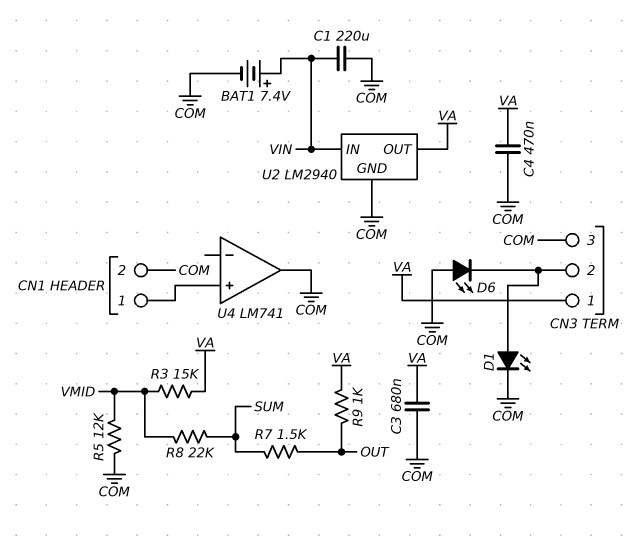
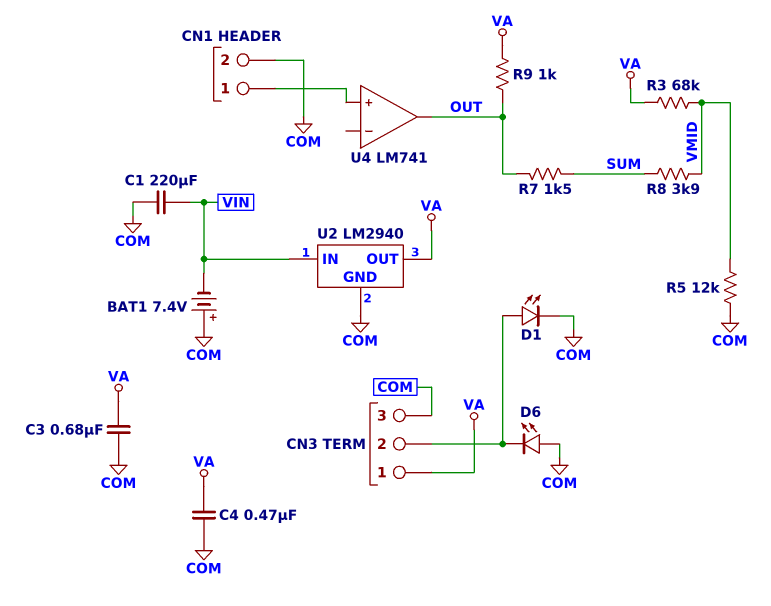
BAT1: 7.4V (plus VIN, minus COM) -> 7.4V (plus COM, minus VIN)
R3: 15k (VA, VMID) -> 68k (VA, VMID)
R8: 22k (SUM, VMID) -> 3.9k (SUM, VMID)
U4 pin out: COM -> OUT

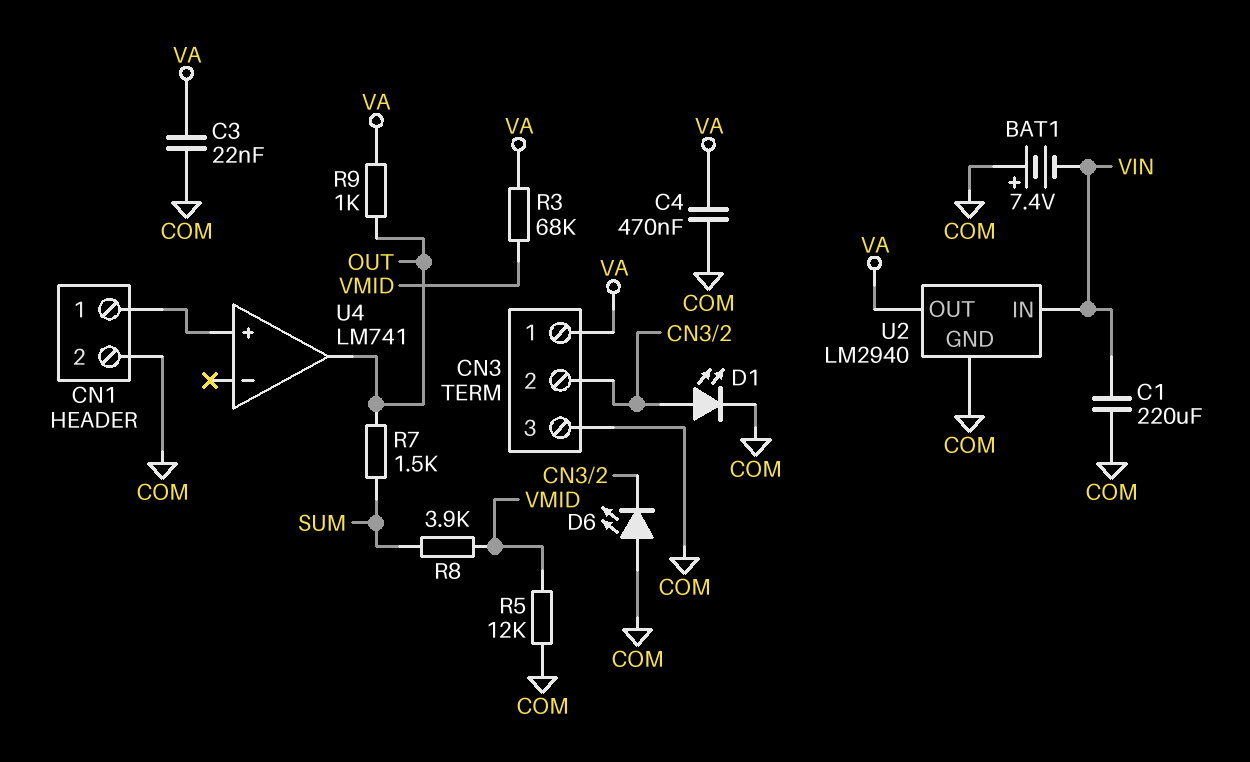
C3: 680nF (COM, VA) -> 22nF (COM, VA)

